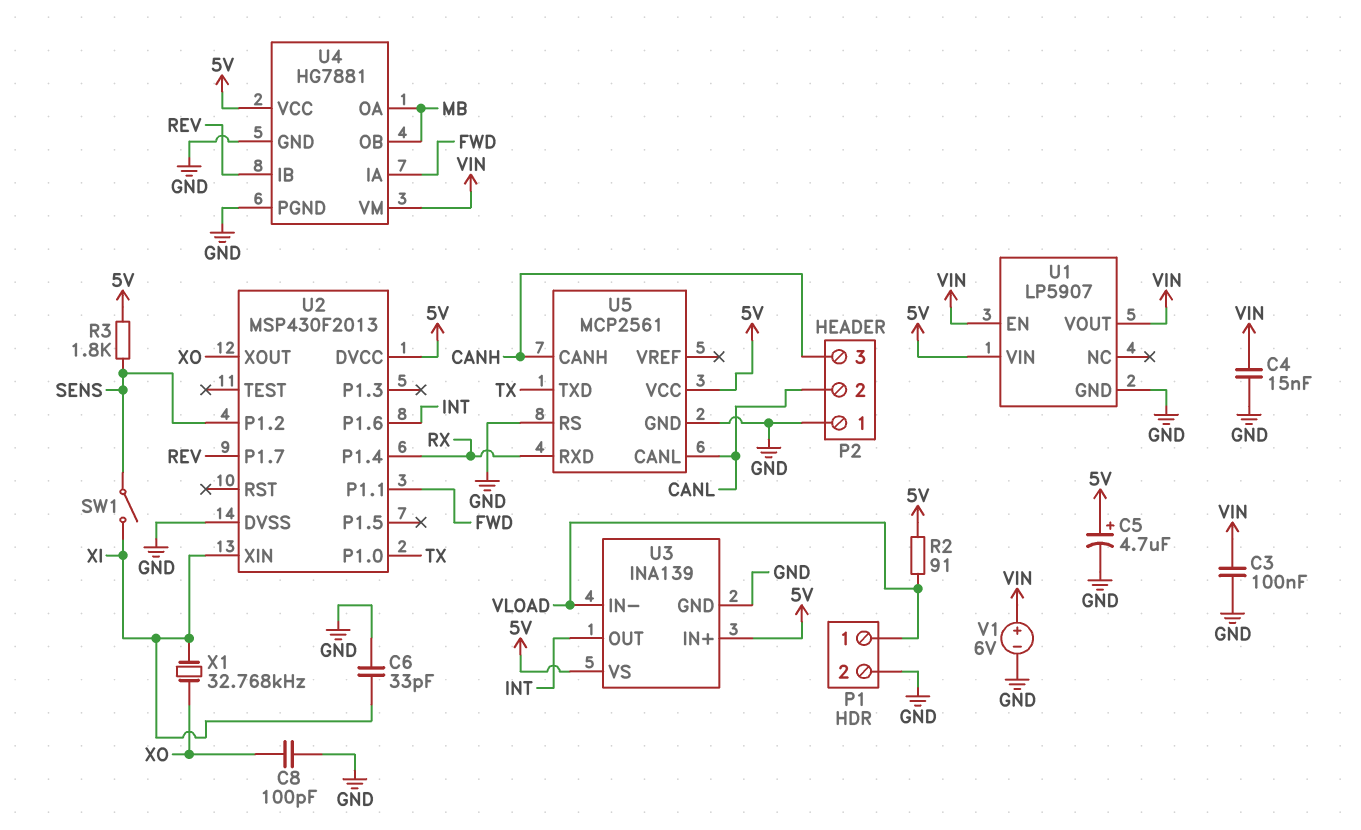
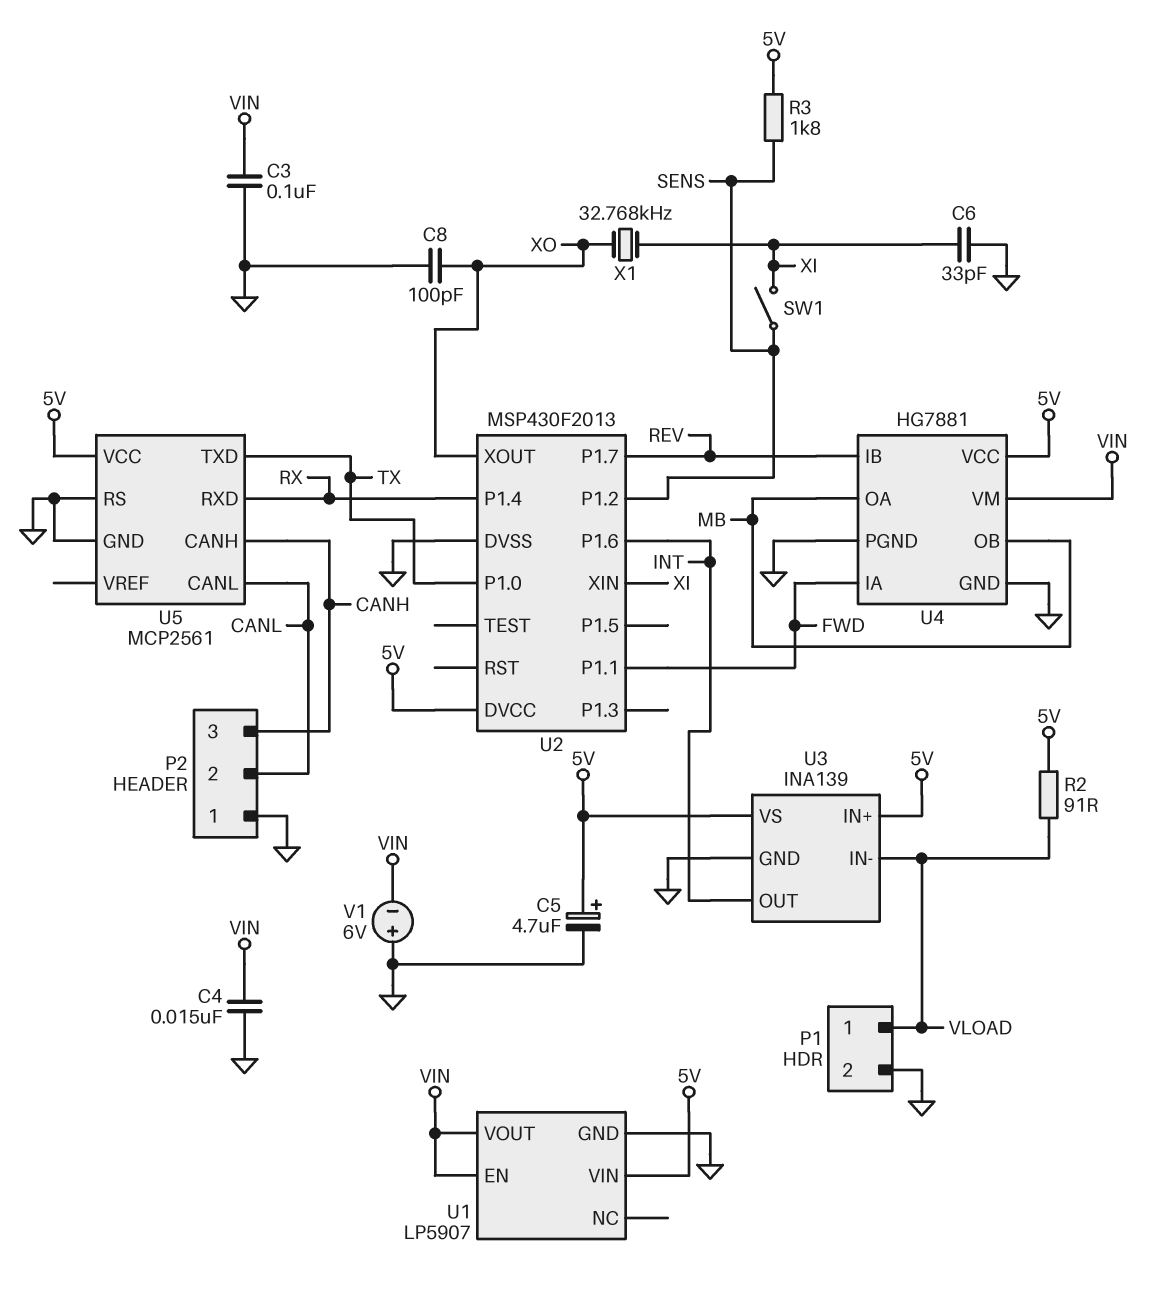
V1: 6V (plus VIN, minus GND) -> 6V (plus GND, minus VIN)

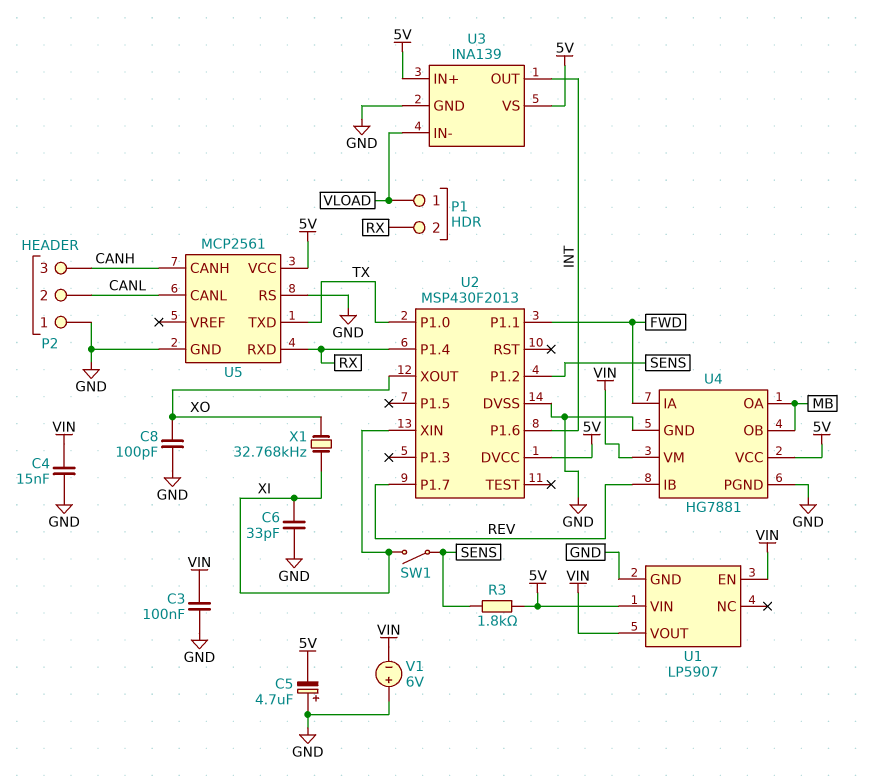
C5: 4.7uF (plus 5V, minus GND) -> 4.7uF (plus GND, minus 5V)
P1 pin 2: GND -> RX
R2: 91 (5V, VLOAD) -> none

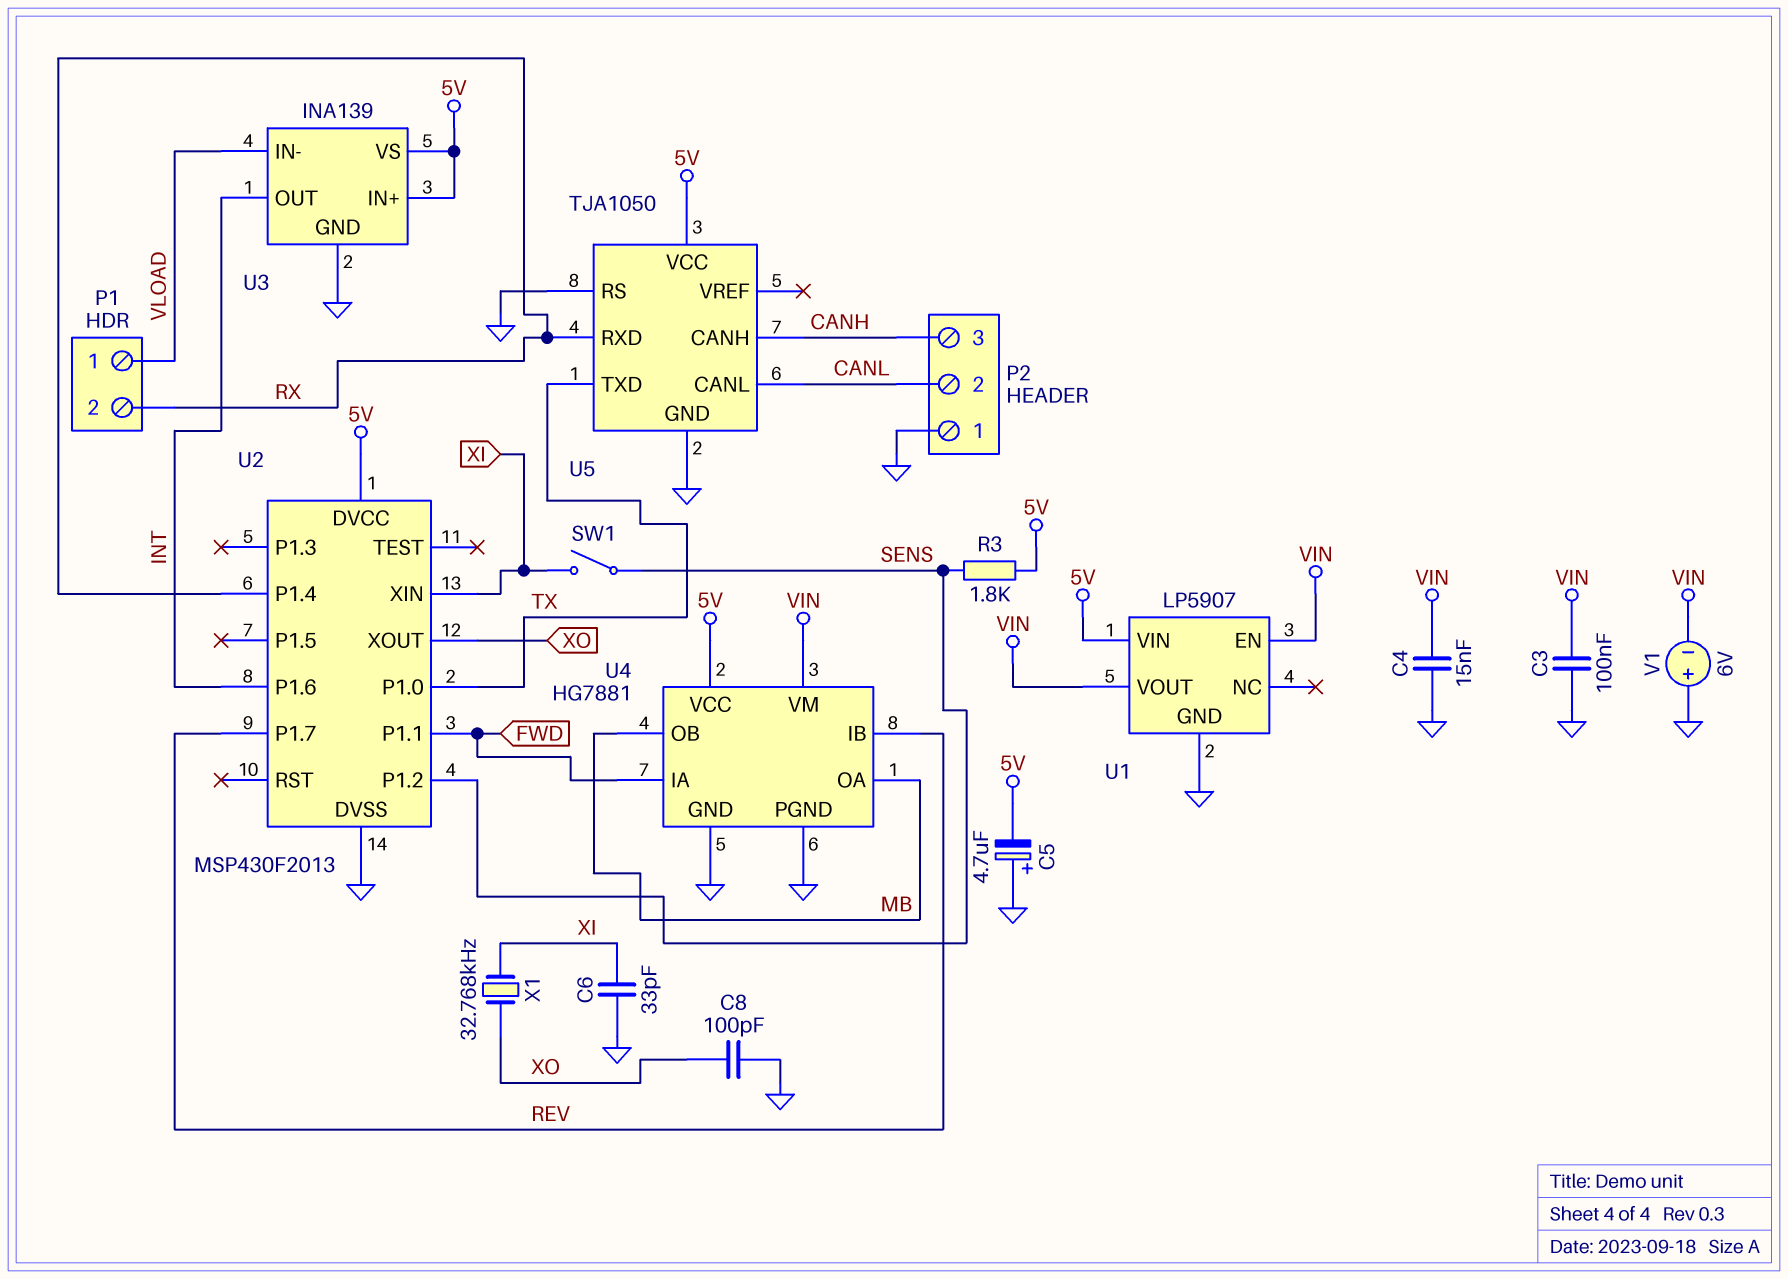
U5: MCP2561 -> TJA1050

